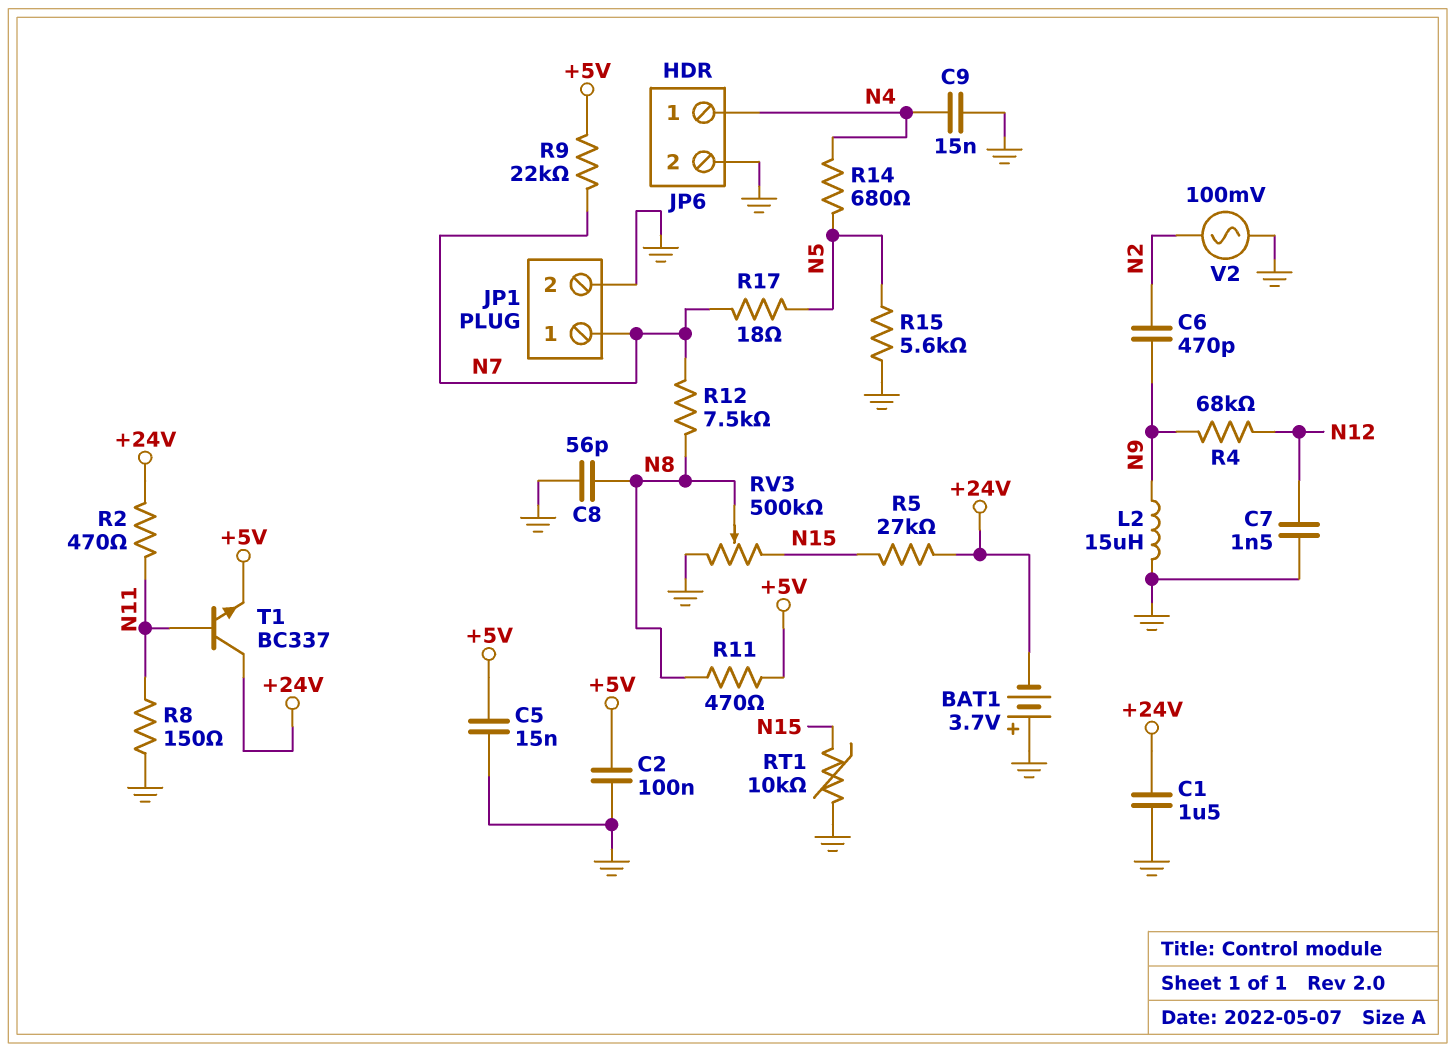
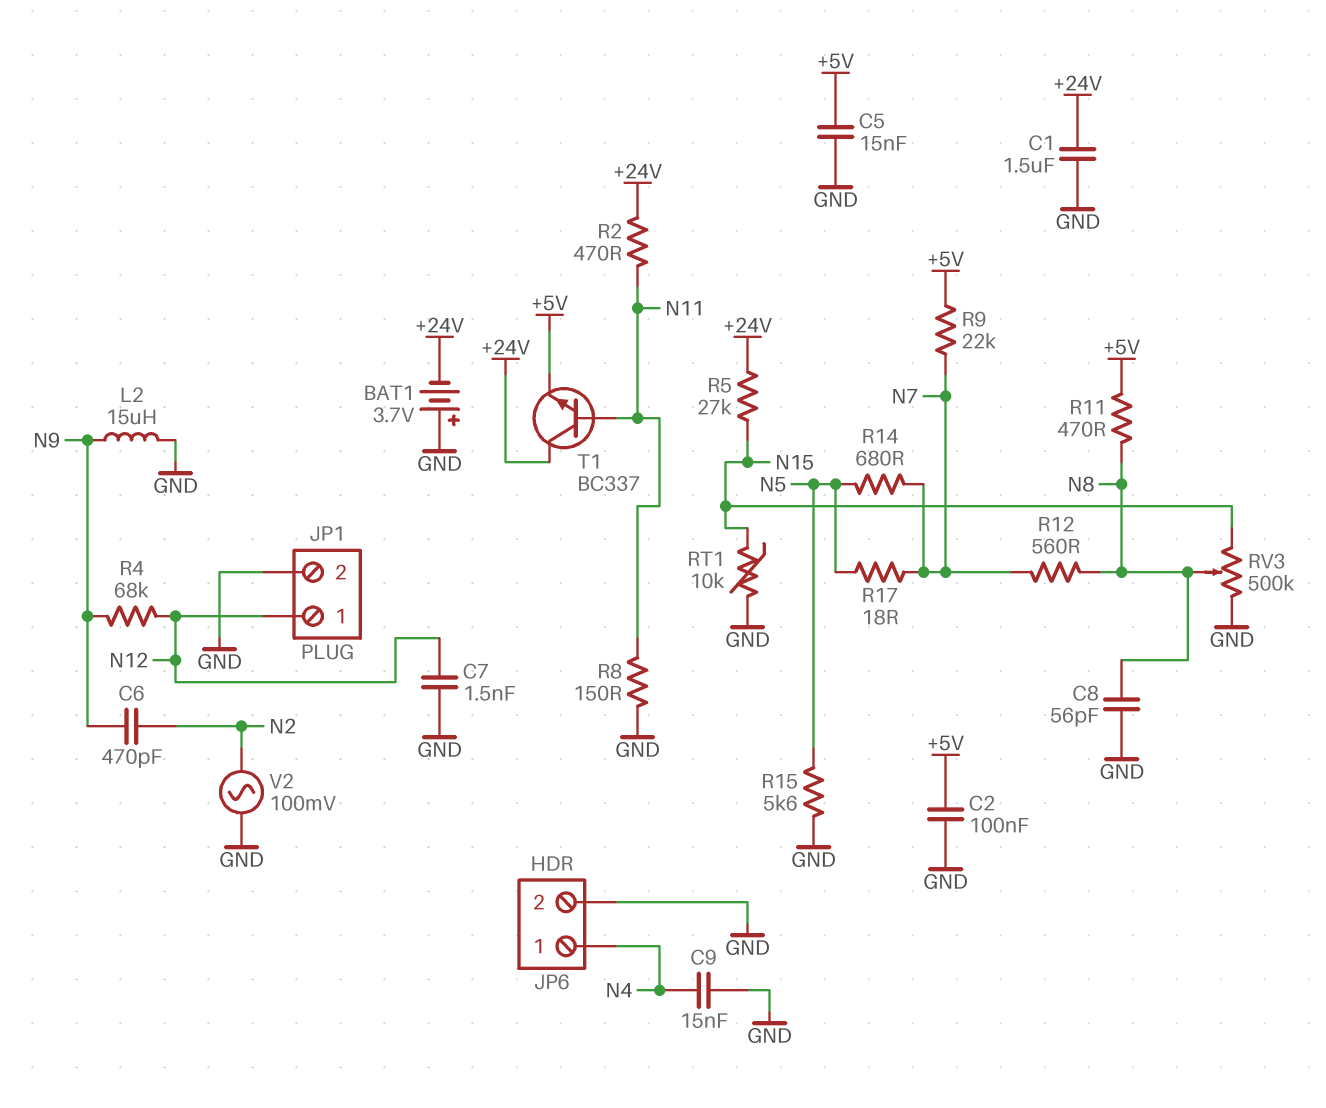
JP1 pin 1: N7 -> N12
R12: 7.5k (N7, N8) -> 560 (N7, N8)
R14: 680 (N4, N5) -> 680 (N5, N7)

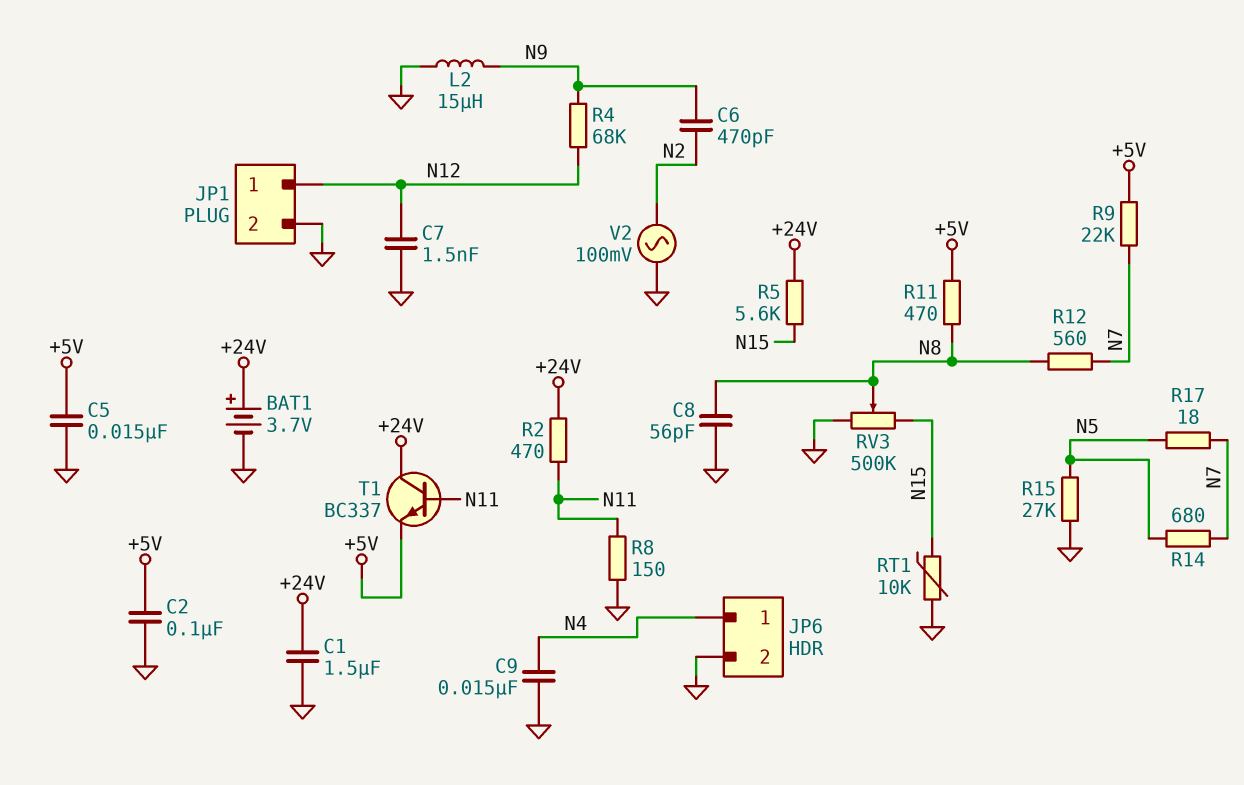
BAT1: 3.7V (plus GND, minus +24V) -> 3.7V (plus +24V, minus GND)
R5: 27k (+24V, N15) -> 5.6k (+24V, N15)
R15: 5.6k (GND, N5) -> 27k (GND, N5)

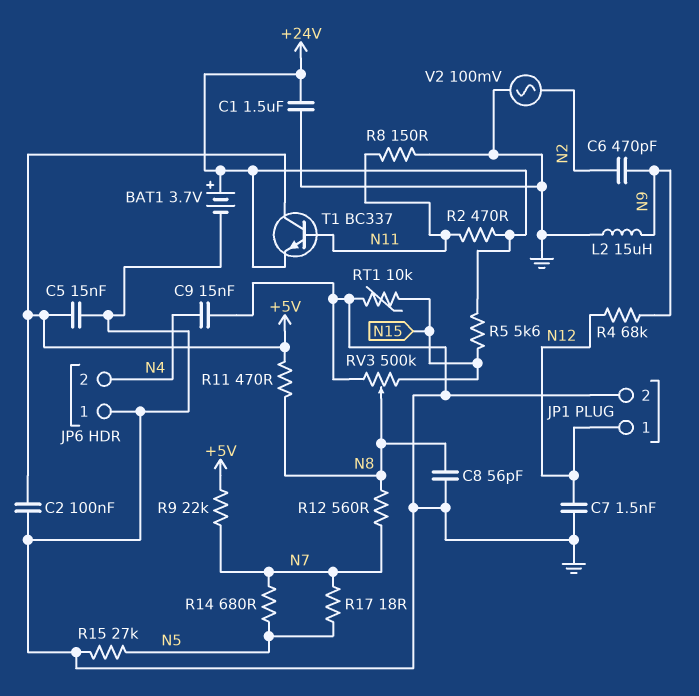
JP6 pin 1: N4 -> GND
JP6 pin 2: GND -> N4
T1: NPN BC337 (B N11, C +24V, E +5V) -> NPN BC337 (B N11, C +5V, E +24V)

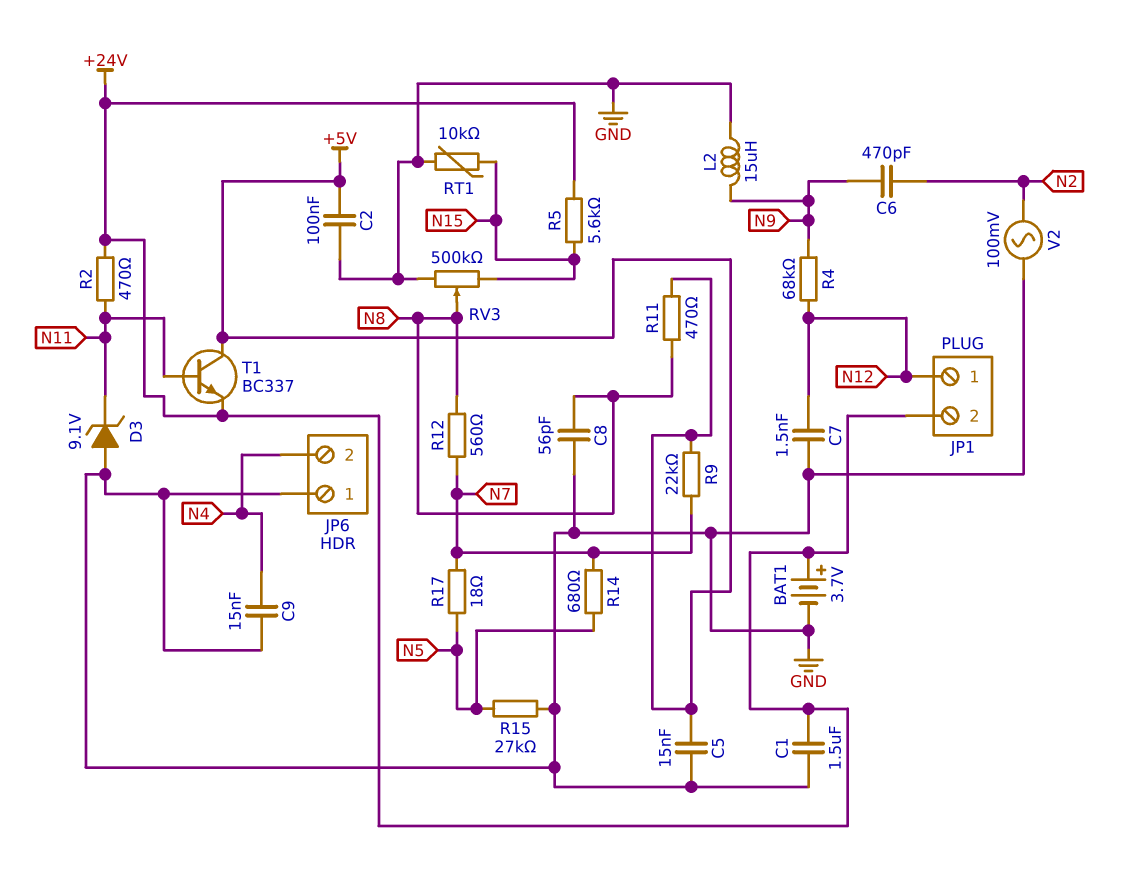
D3: none -> zener 9.1V (A GND, K N11)
JP1 pin 2: GND -> +24V
R8: 150 (GND, N11) -> none

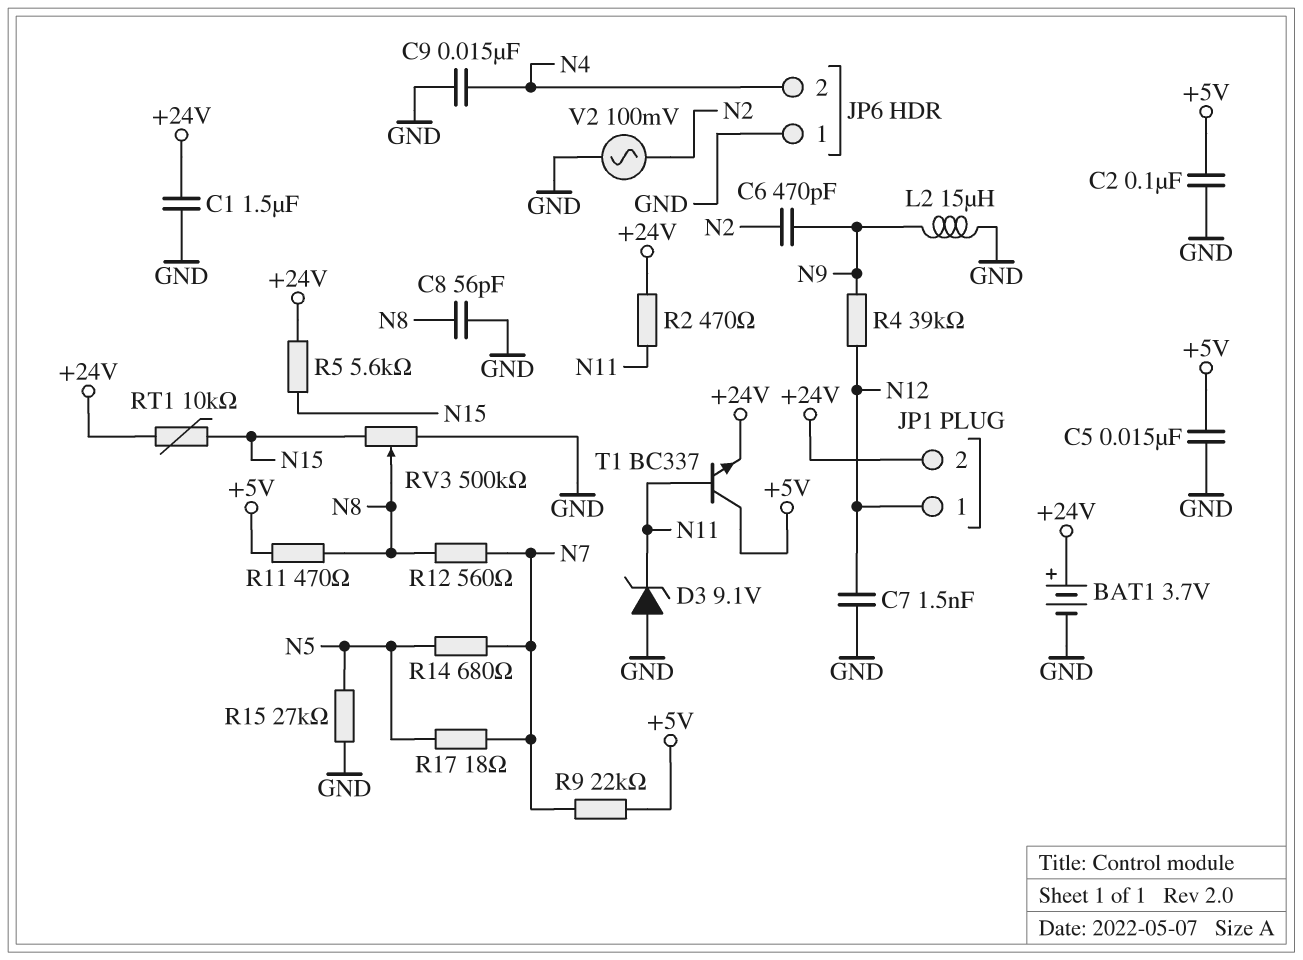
R4: 68k (N9, N12) -> 39k (N9, N12)
RT1: 10k (GND, N15) -> 10k (+24V, N15)

